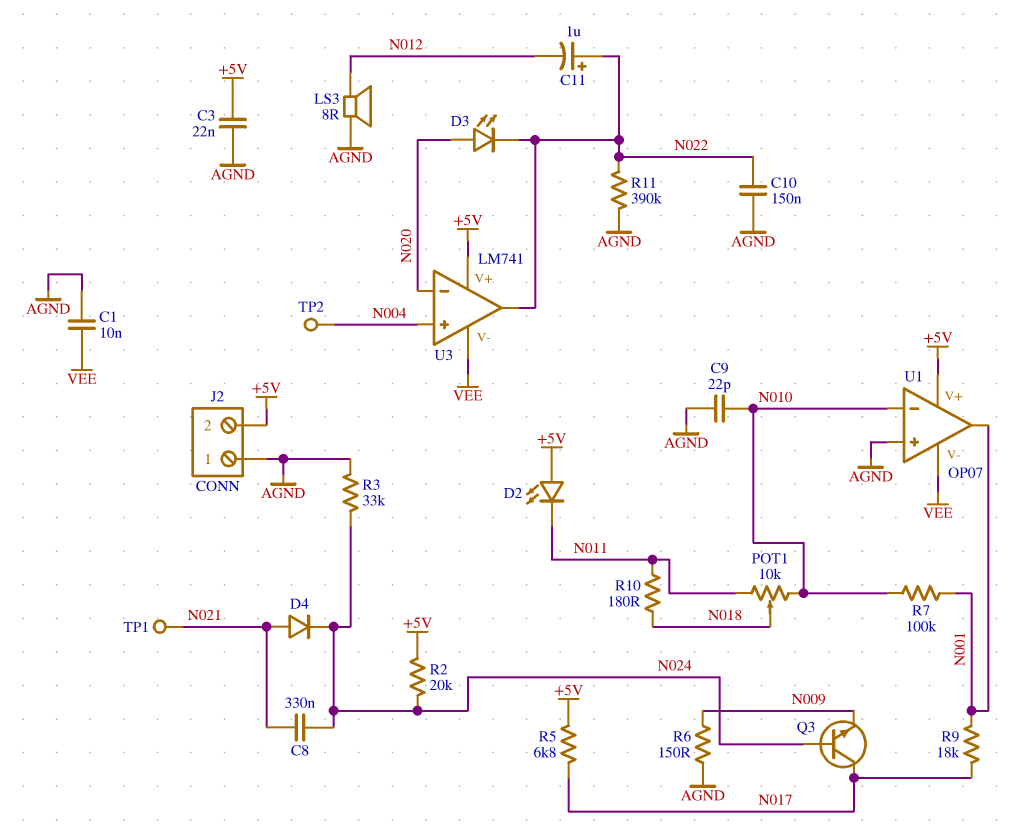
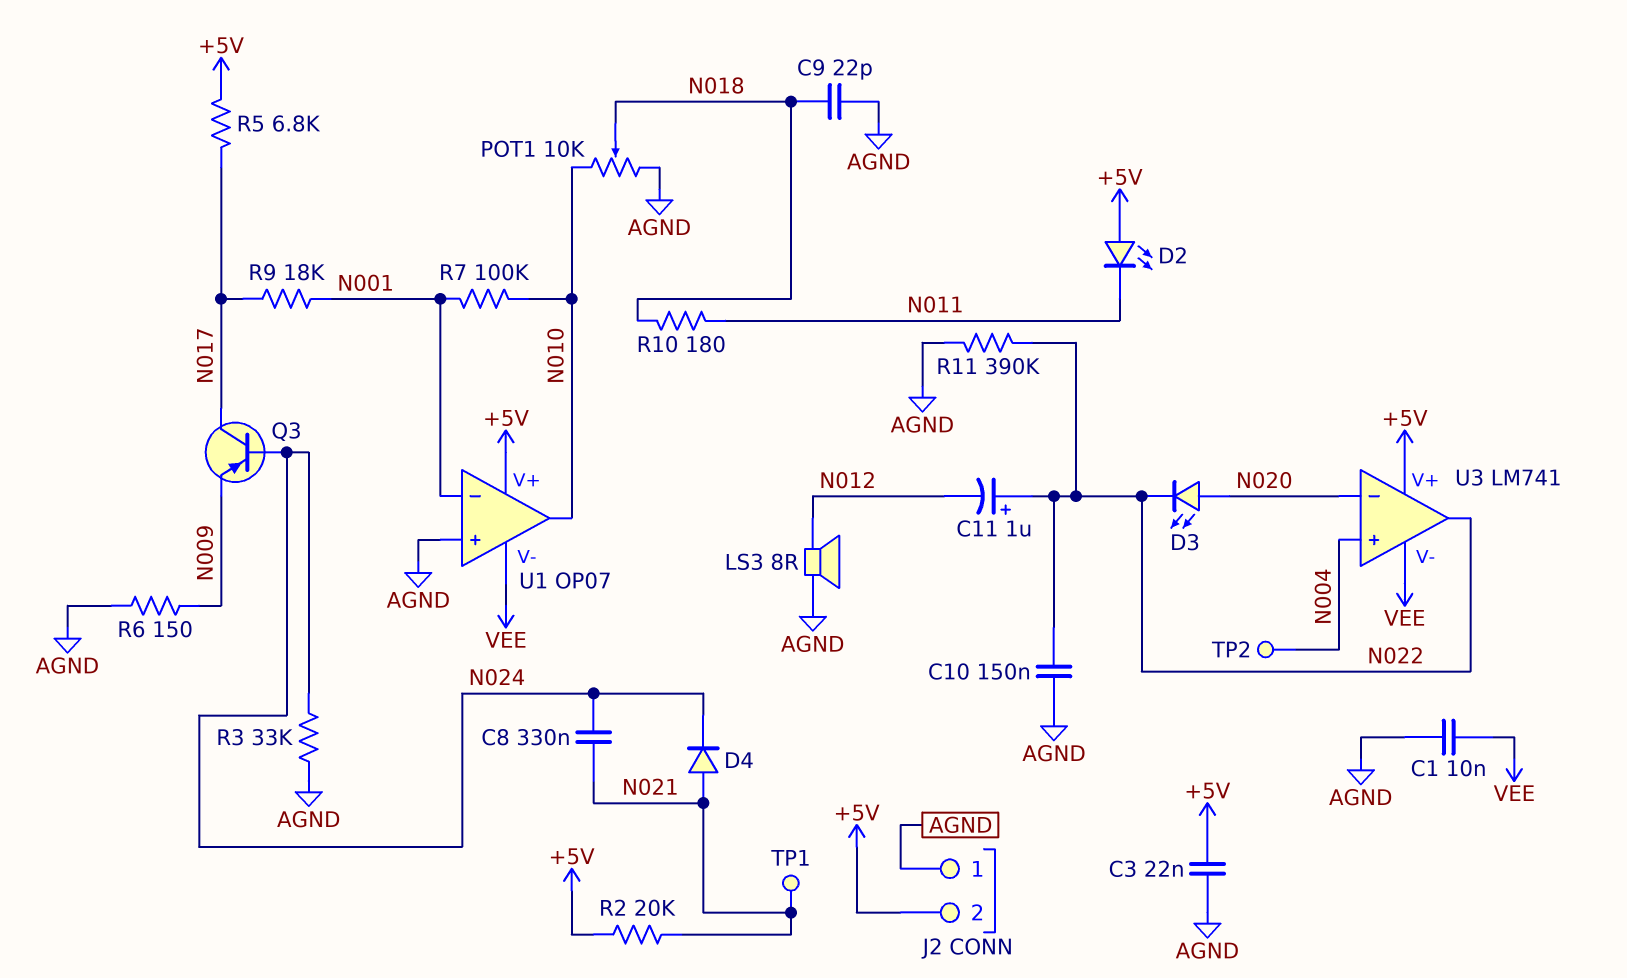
C9: 22pF (AGND, N010) -> 22pF (AGND, N018)
POT1: 10k (N010, N011, wiper N018) -> 10k (AGND, N010, wiper N018)
Q3: NPN (B N024, C N017, E N009) -> PNP (B N024, C N017, E N009)
R2: 20k (+5V, N024) -> 20k (+5V, N021)
U1 pin in-: N010 -> N001
U1 pin out: N001 -> N010

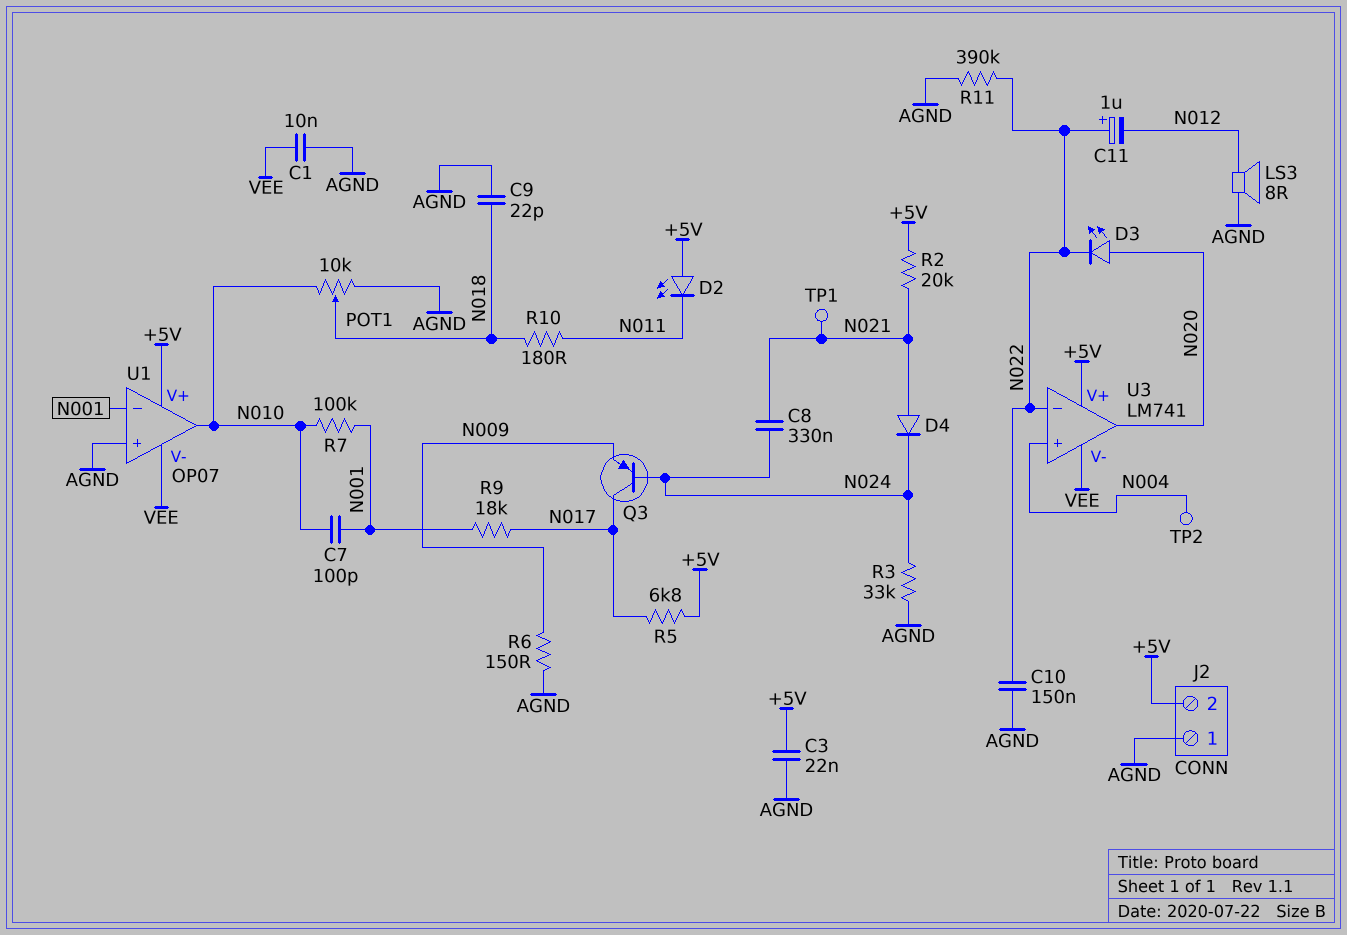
C7: none -> 100pF (N001, N010)
U3 pin in-: N020 -> N022
U3 pin out: N022 -> N020

